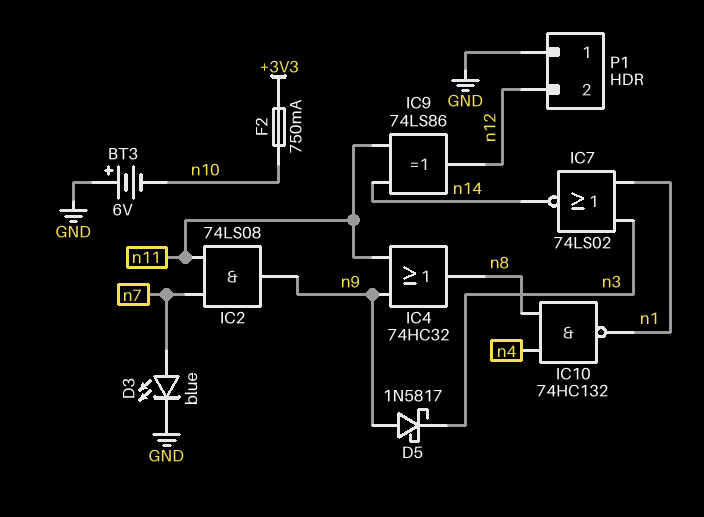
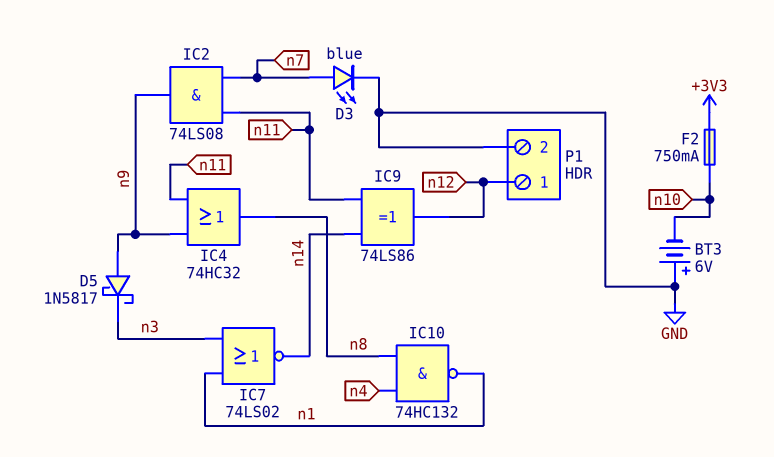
P1 pin 1: GND -> n12
P1 pin 2: n12 -> GND

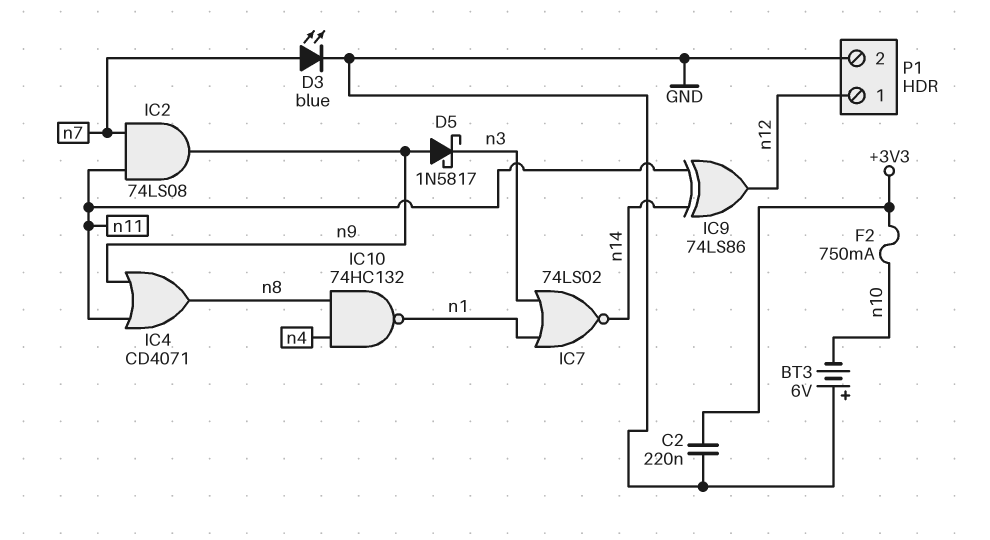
C2: none -> 220nF (+3V3, GND)
IC4: OR 74HC32 (in n9, in n11, out n8) -> OR CD4071 (in n9, in n11, out n8)

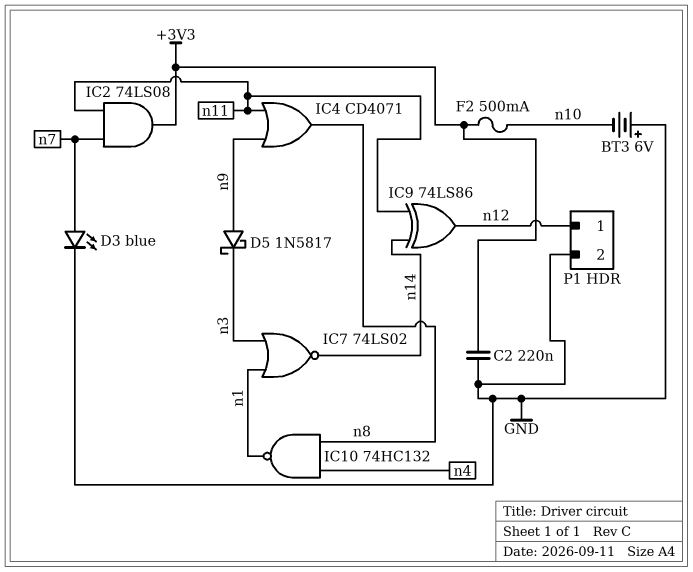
F2: 750mA (+3V3, n10) -> 500mA (+3V3, n10)
IC2: AND 74LS08 (in n7, in n11, out n9) -> AND 74LS08 (in n7, in n11, out +3V3)

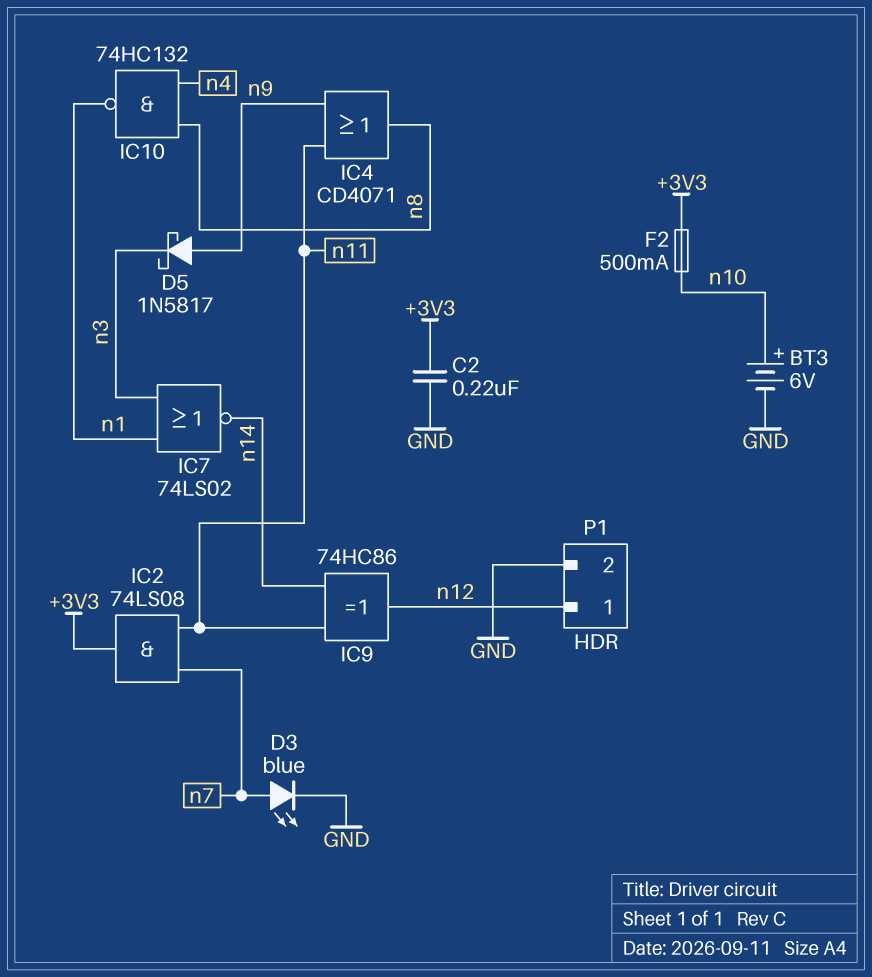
BT3: 6V (plus GND, minus n10) -> 6V (plus n10, minus GND)
IC9: XOR 74LS86 (in n11, in n14, out n12) -> XOR 74HC86 (in n11, in n14, out n12)

